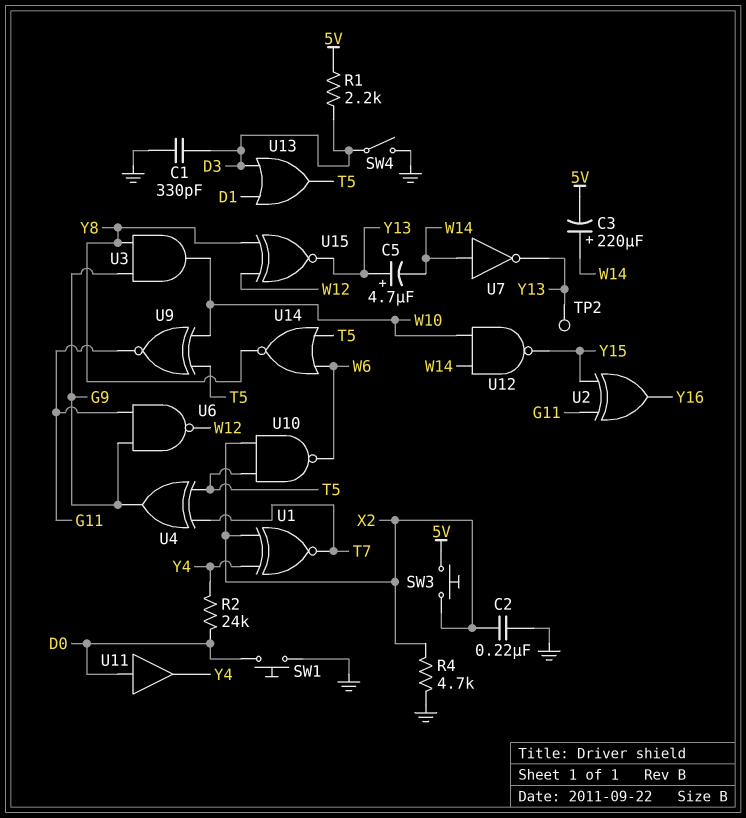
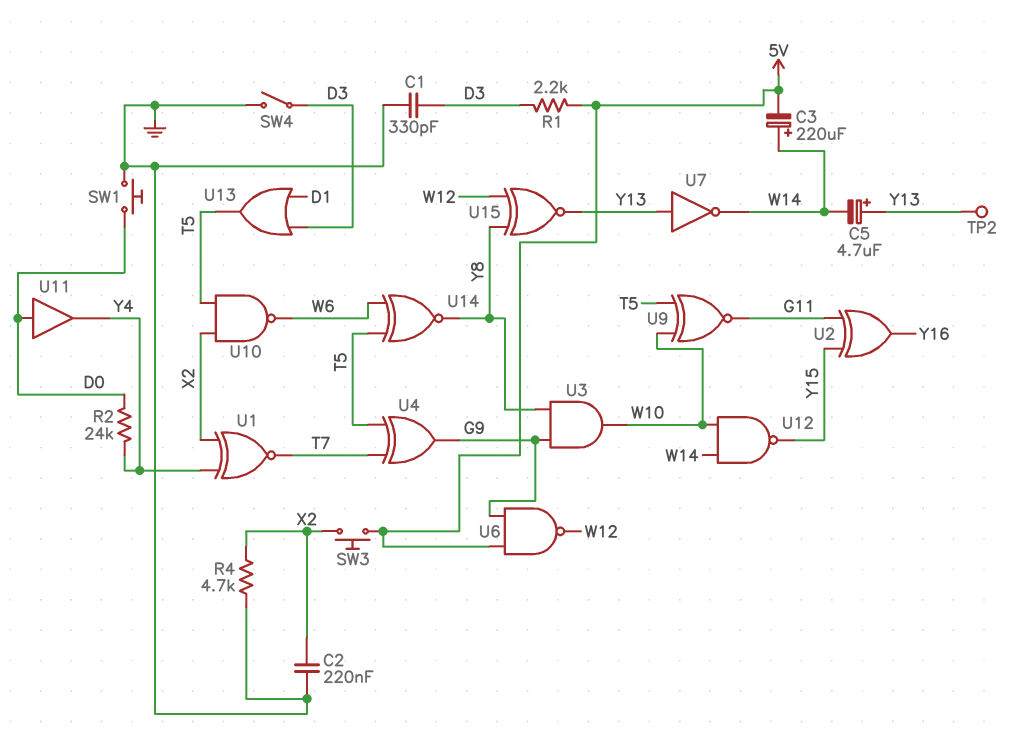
U6: NAND (in G9, in G11, out W12) -> NAND (in 5V, in G9, out W12)
U7: NOT (in W14, out Y13) -> NOT (in Y13, out W14)
U14: NOR (in T5, in W6, out Y8) -> XNOR (in T5, in W6, out Y8)

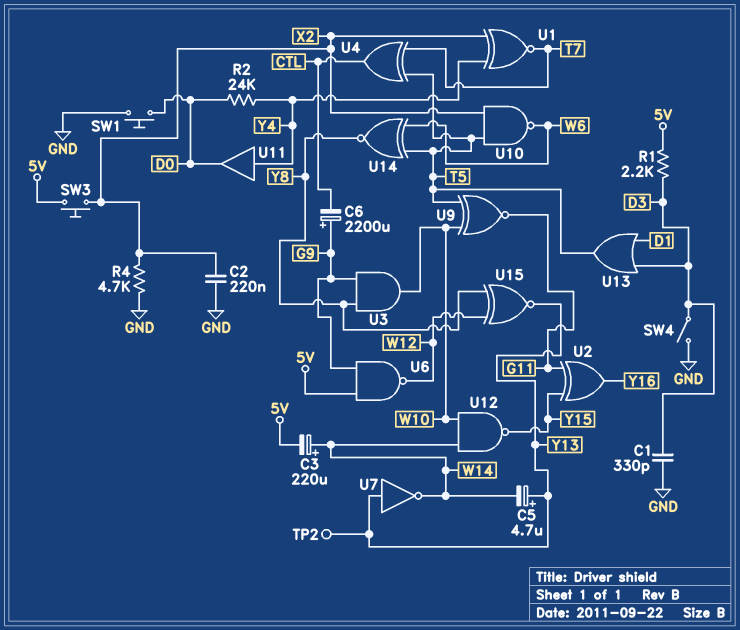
C6: none -> 2200uF (plus G9, minus CTL)
U4: XOR (in T5, in T7, out G9) -> XOR (in T5, in T7, out CTL)
U11: buffer (in D0, out Y4) -> buffer (in Y4, out D0)

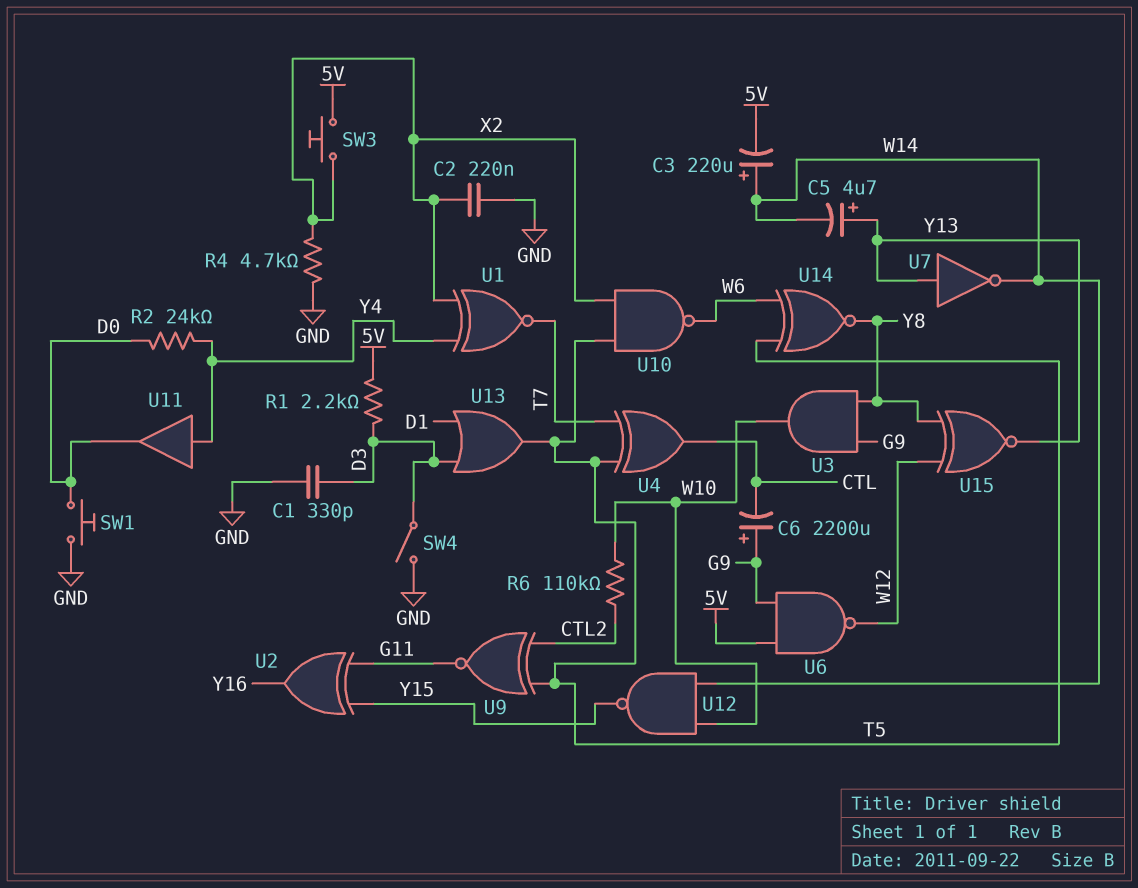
R6: none -> 110k (CTL2, W10)
TP2: test point (Y13) -> none
U9: XNOR (in T5, in W10, out G11) -> XNOR (in CTL2, in T5, out G11)

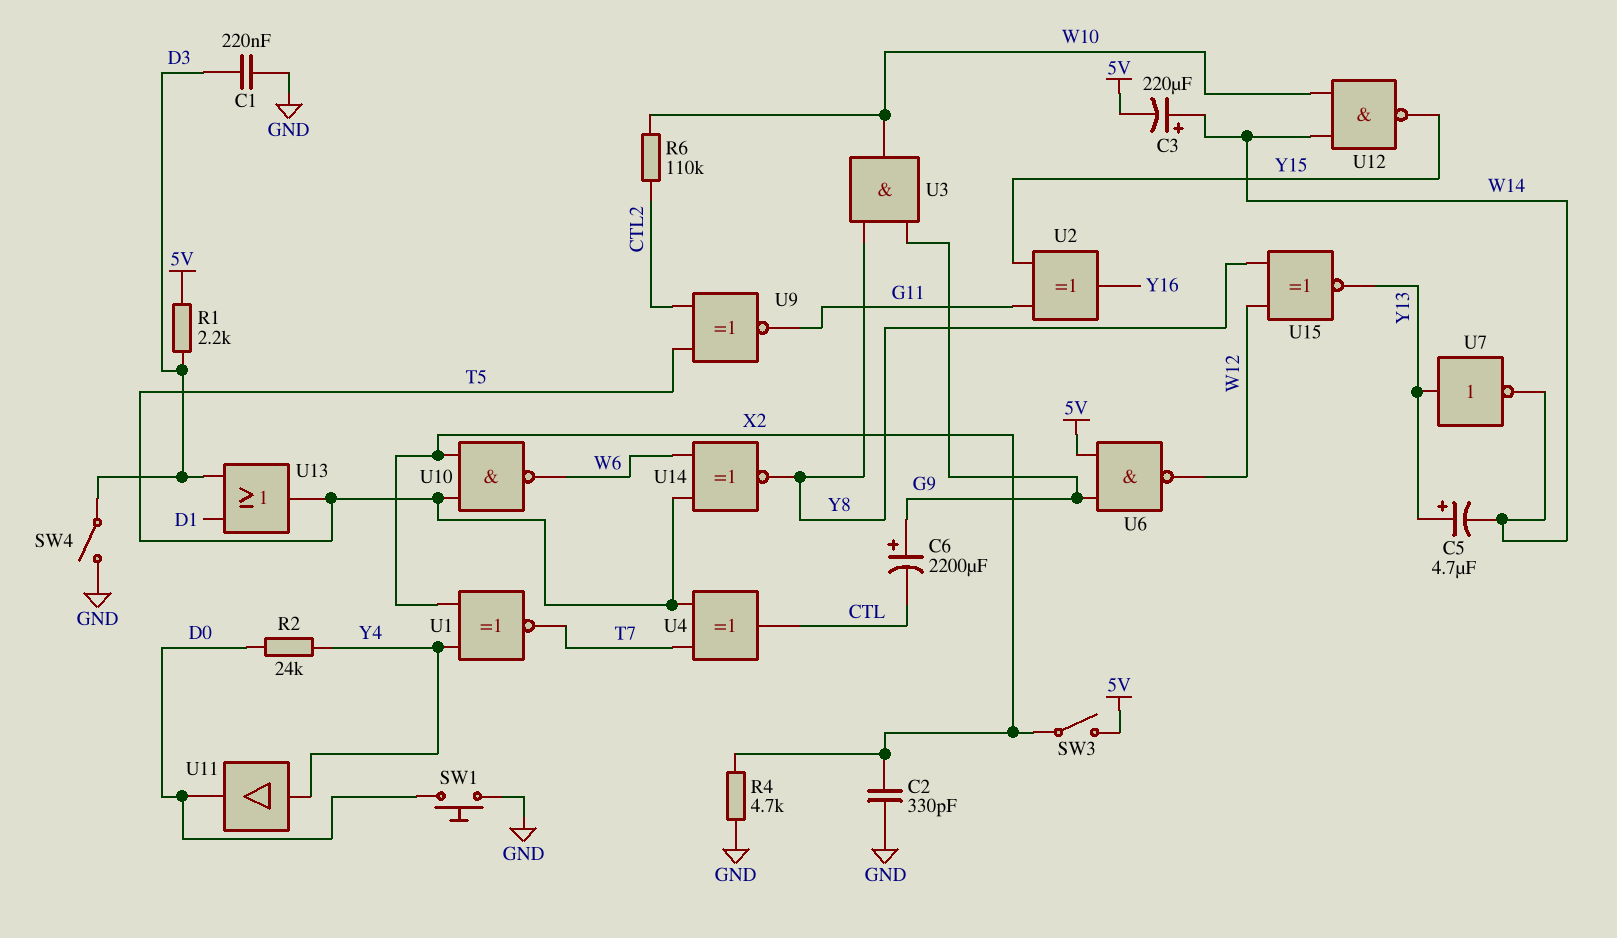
C1: 330pF (D3, GND) -> 220nF (D3, GND)
C2: 220nF (GND, X2) -> 330pF (GND, X2)
SW3: button (5V, X2) -> switch (5V, X2)

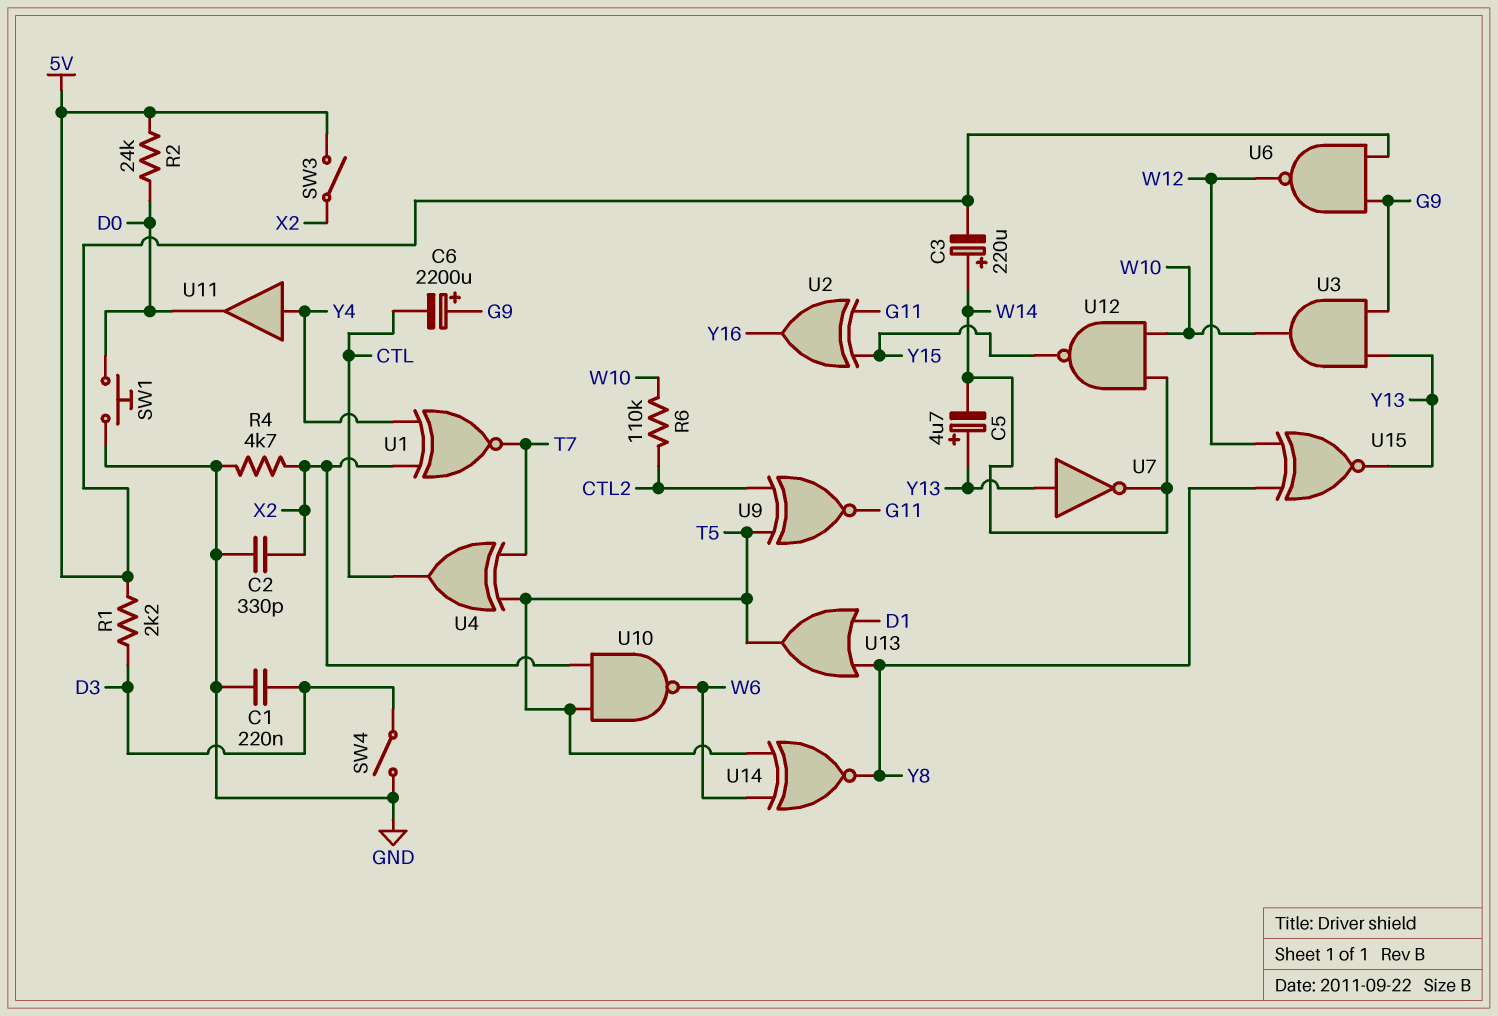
R2: 24k (D0, Y4) -> 24k (5V, D0)
U3: AND (in G9, in Y8, out W10) -> AND (in G9, in Y13, out W10)
U13: OR (in D1, in D3, out T5) -> OR (in D1, in Y8, out T5)

